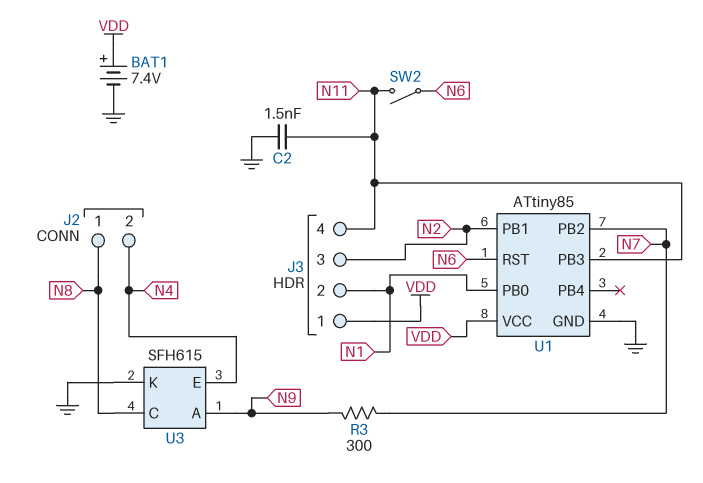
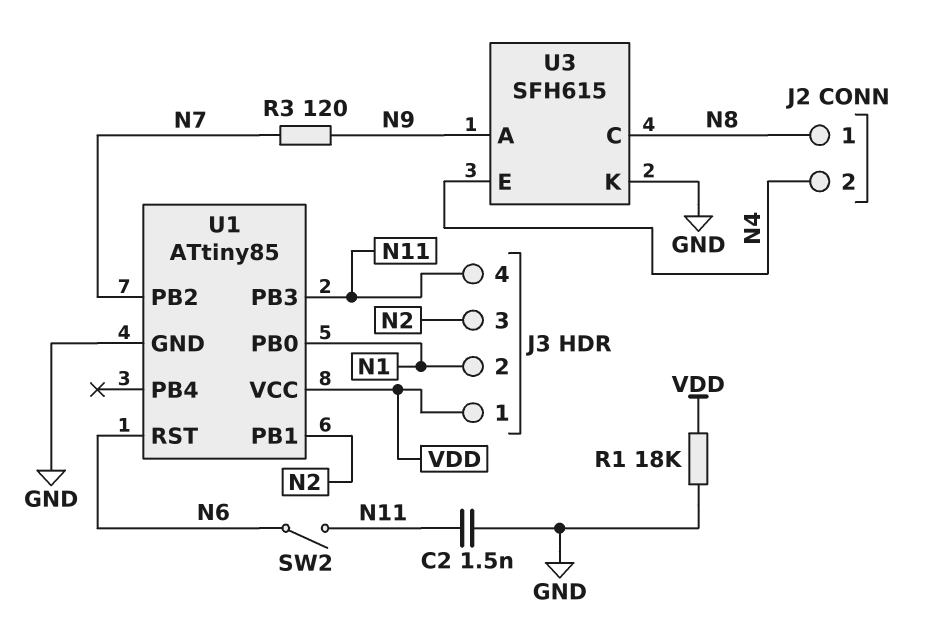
BAT1: 7.4V (plus VDD, minus GND) -> none
R1: none -> 18k (GND, VDD)
R3: 300 (N7, N9) -> 120 (N7, N9)

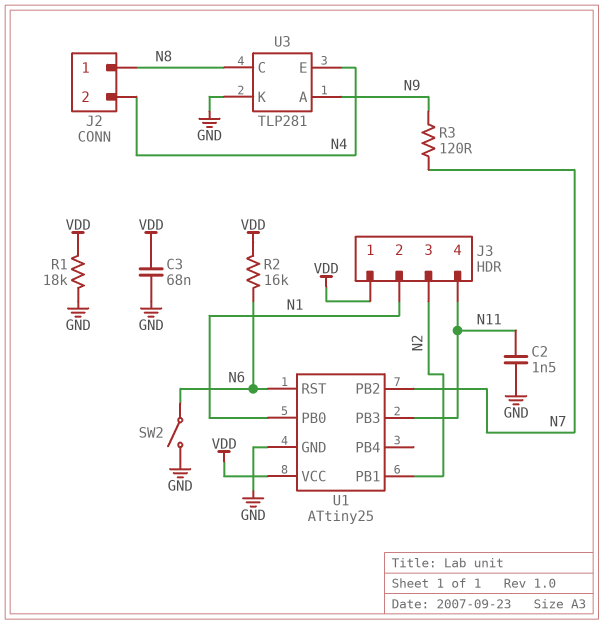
C3: none -> 68nF (GND, VDD)
R2: none -> 16k (N6, VDD)
SW2: switch (N6, N11) -> switch (GND, N6)
U1: ATtiny85 -> ATtiny25
U3: SFH615 -> TLP281

